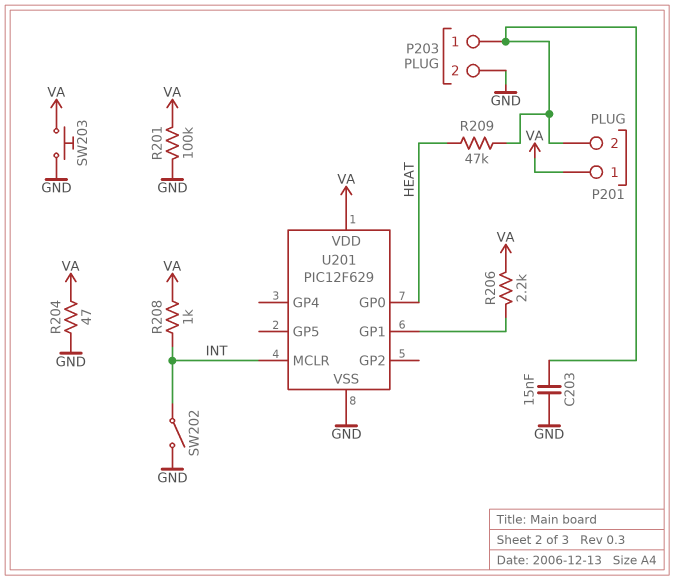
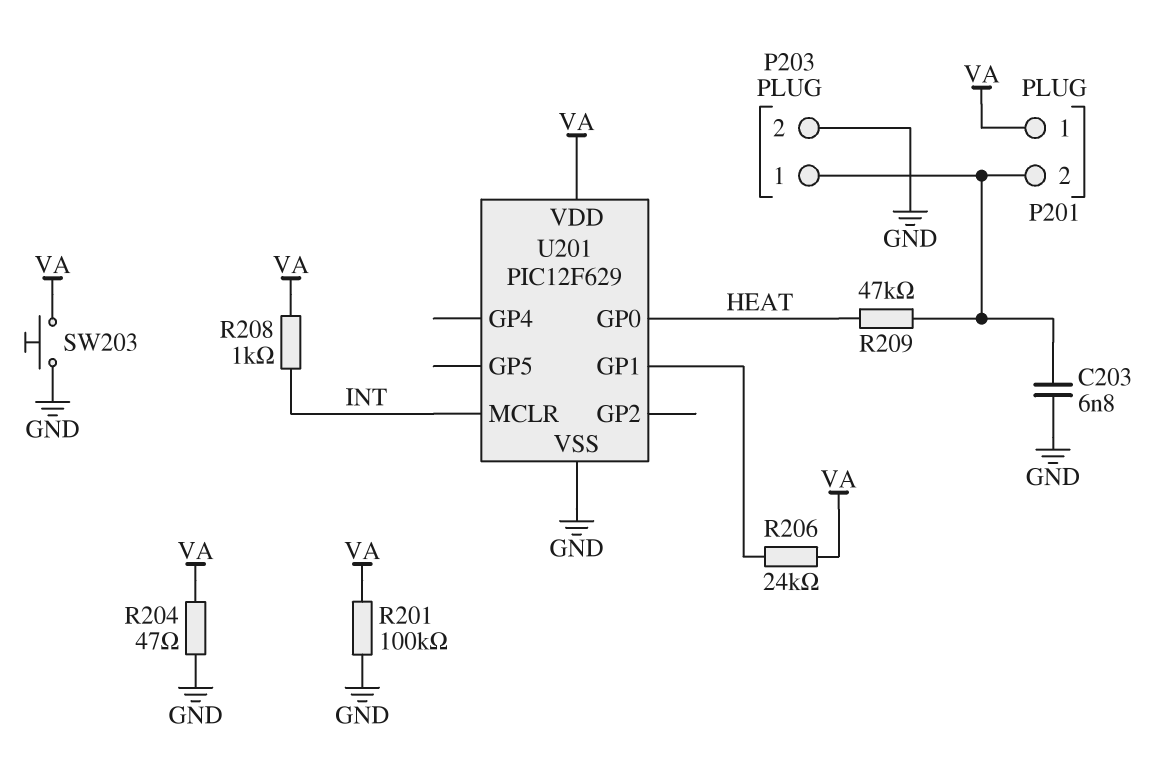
C203: 15nF (GND, P201/2) -> 6.8nF (GND, P201/2)
R206: 2.2k (U201/GP1, VA) -> 24k (U201/GP1, VA)
SW202: switch (GND, INT) -> none

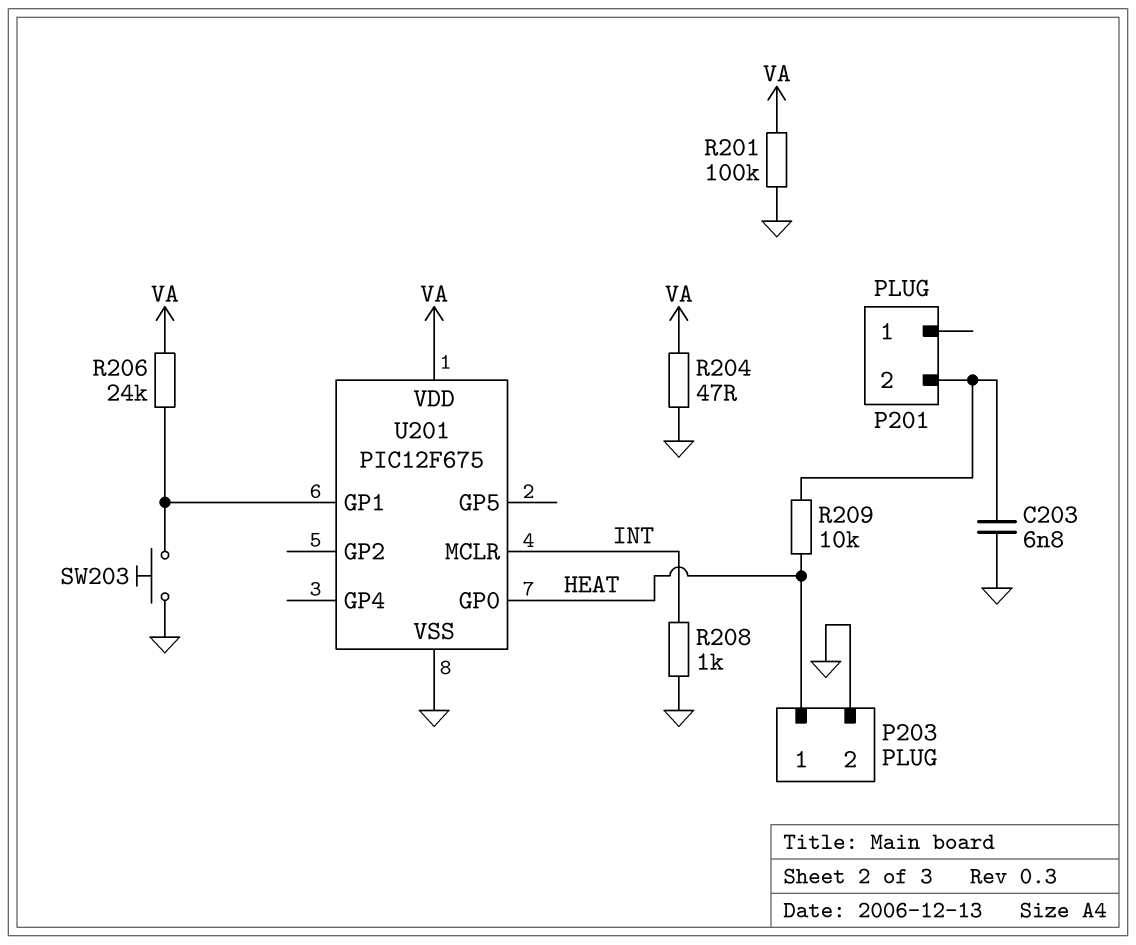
P201 pin 1: VA -> none
P203 pin 1: P201/2 -> HEAT
R208: 1k (INT, VA) -> 1k (GND, INT)
R209: 47k (HEAT, P201/2) -> 10k (HEAT, P201/2)
SW203: button (GND, VA) -> button (GND, U201/GP1)
U201: PIC12F629 -> PIC12F675

